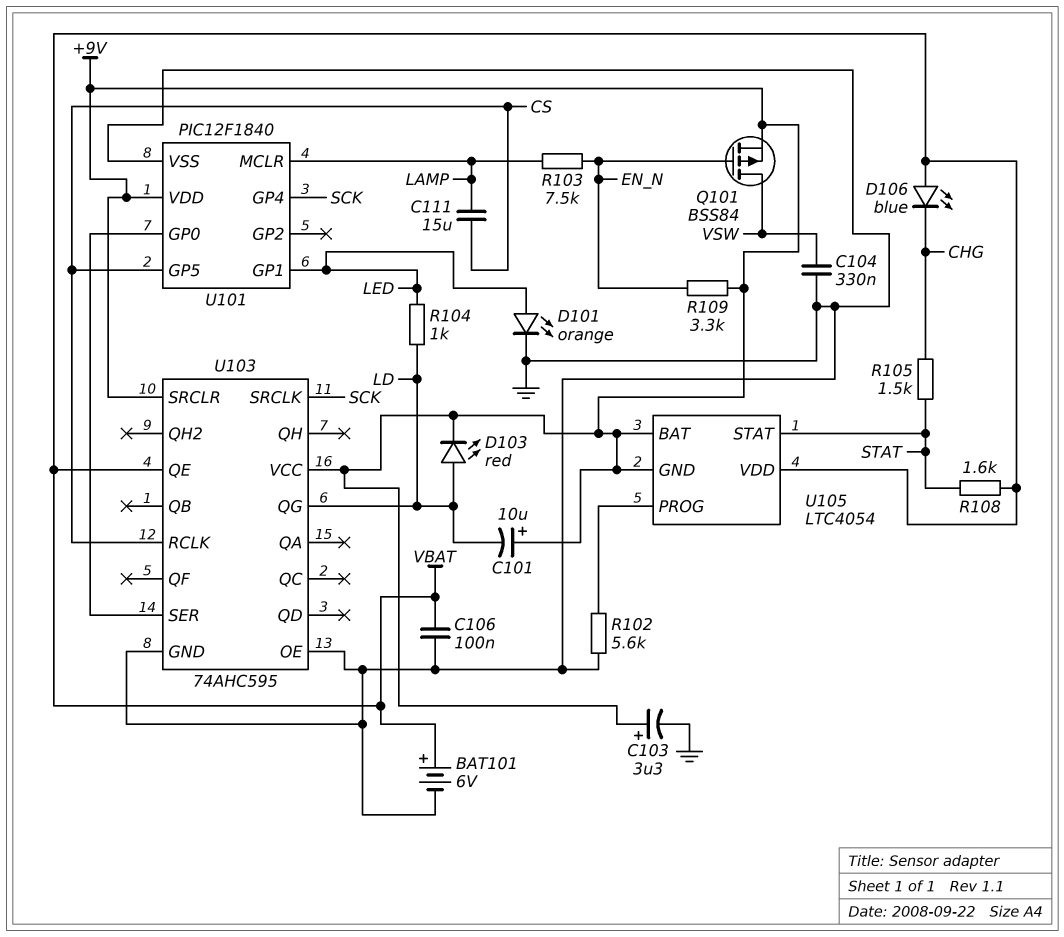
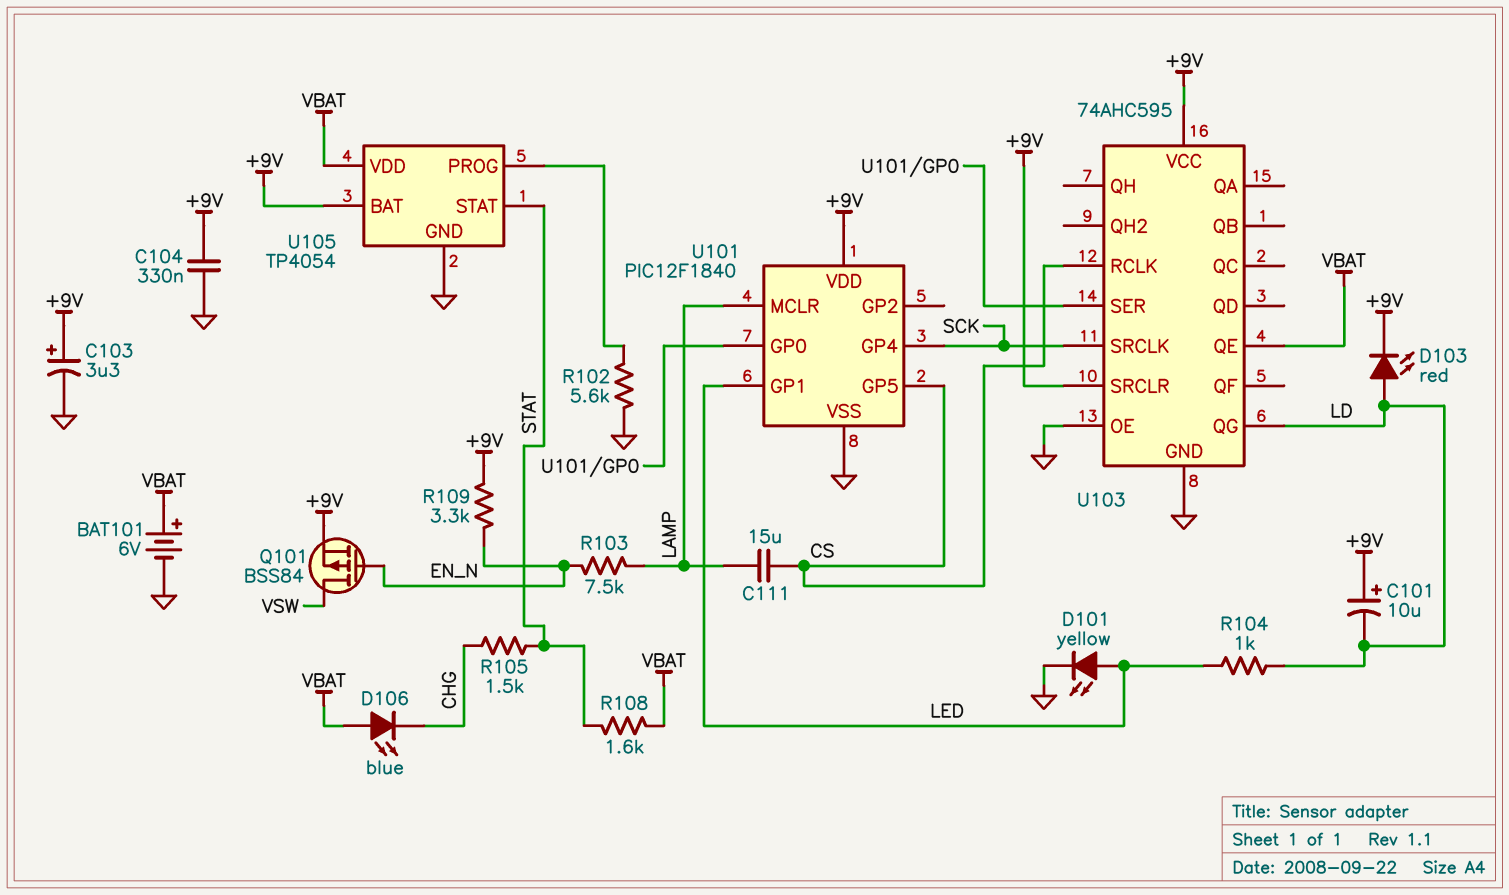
C104: 330nF (GND, VSW) -> 330nF (+9V, GND)
C106: 100nF (GND, VBAT) -> none
D101: LED orange (A LED, K GND) -> LED yellow (A LED, K GND)
U105: LTC4054 -> TP4054
U105 pin GND: +9V -> GND

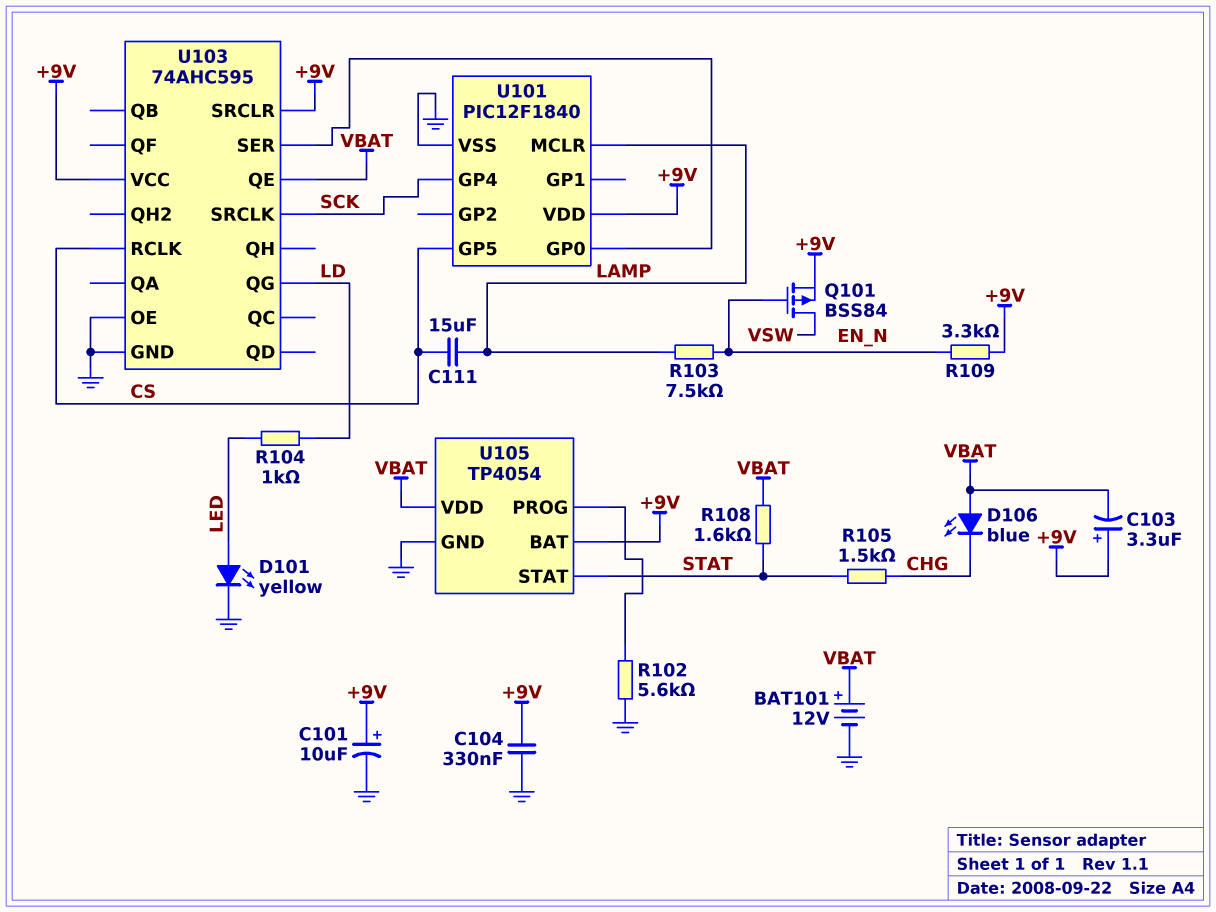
BAT101: 6V (plus VBAT, minus GND) -> 12V (plus VBAT, minus GND)
C101: 10uF (plus +9V, minus LD) -> 10uF (plus +9V, minus GND)
C103: 3.3uF (plus +9V, minus GND) -> 3.3uF (plus +9V, minus VBAT)
D103: LED red (A LD, K +9V) -> none
U101 pin GP1: LED -> none

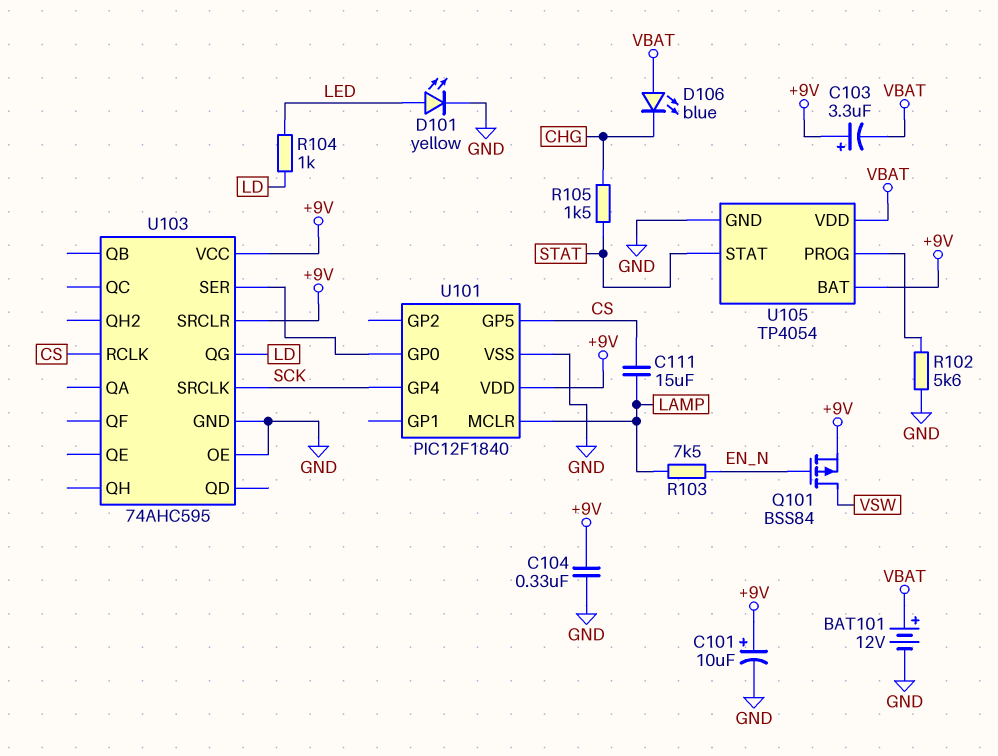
R108: 1.6k (STAT, VBAT) -> none
R109: 3.3k (+9V, EN_N) -> none
U103 pin QE: VBAT -> none

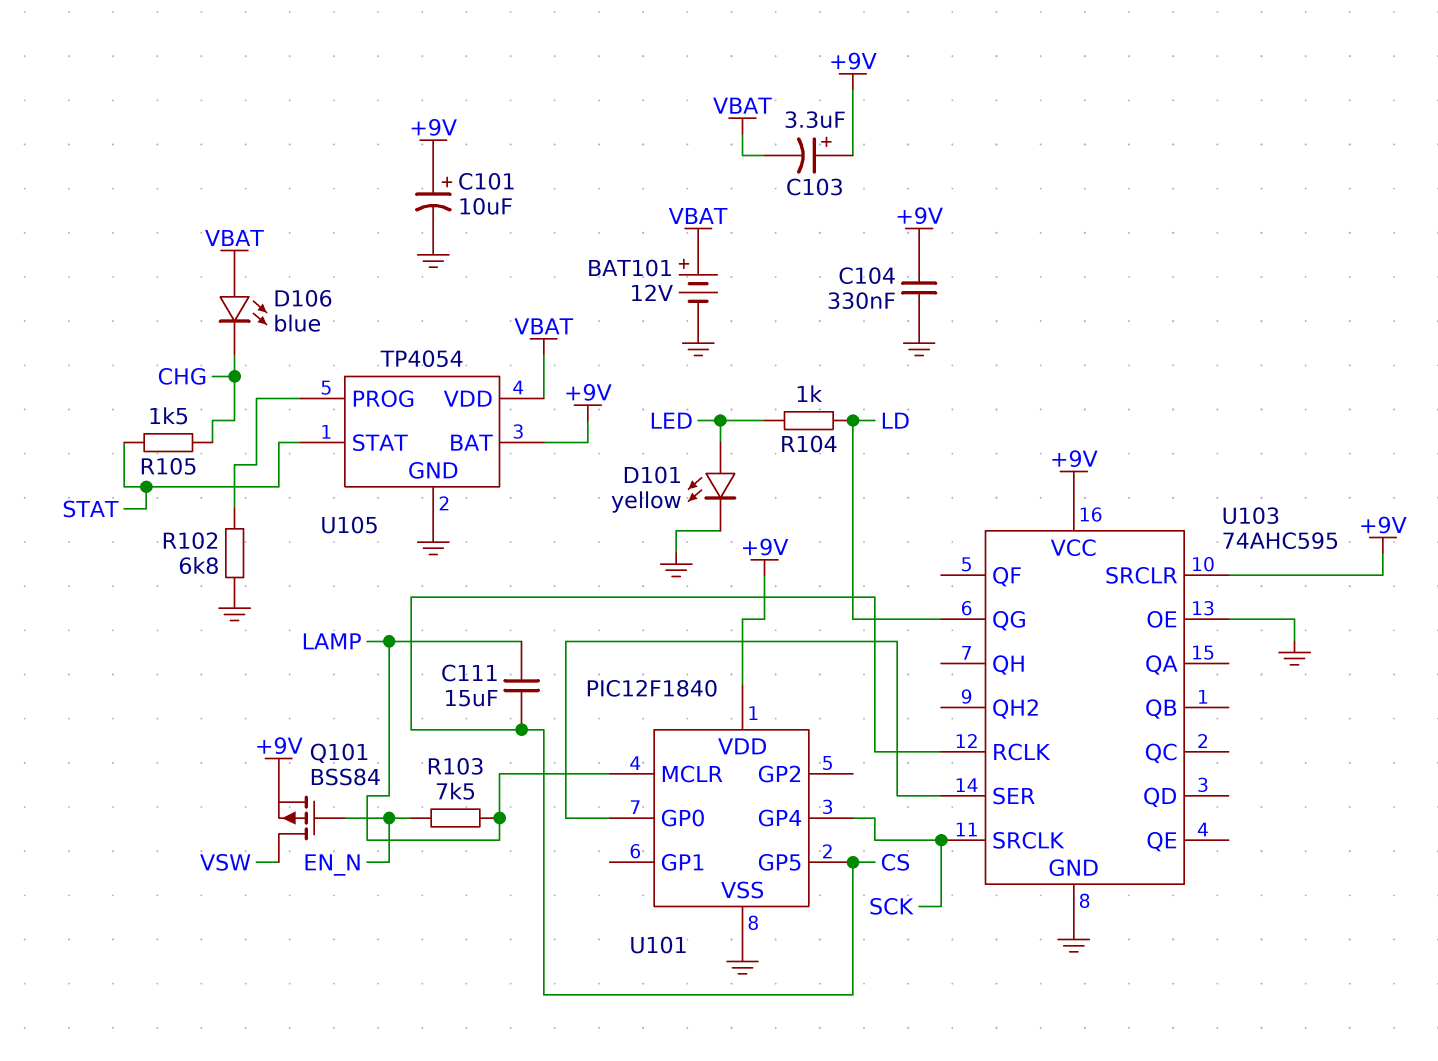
R102: 5.6k (GND, U105/PROG) -> 6.8k (GND, U105/PROG)

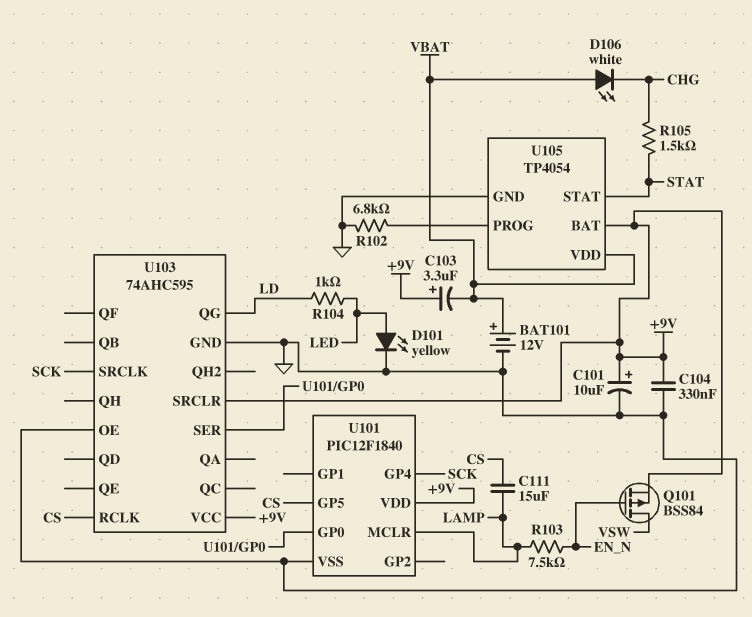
D106: LED blue (A VBAT, K CHG) -> LED white (A VBAT, K CHG)

